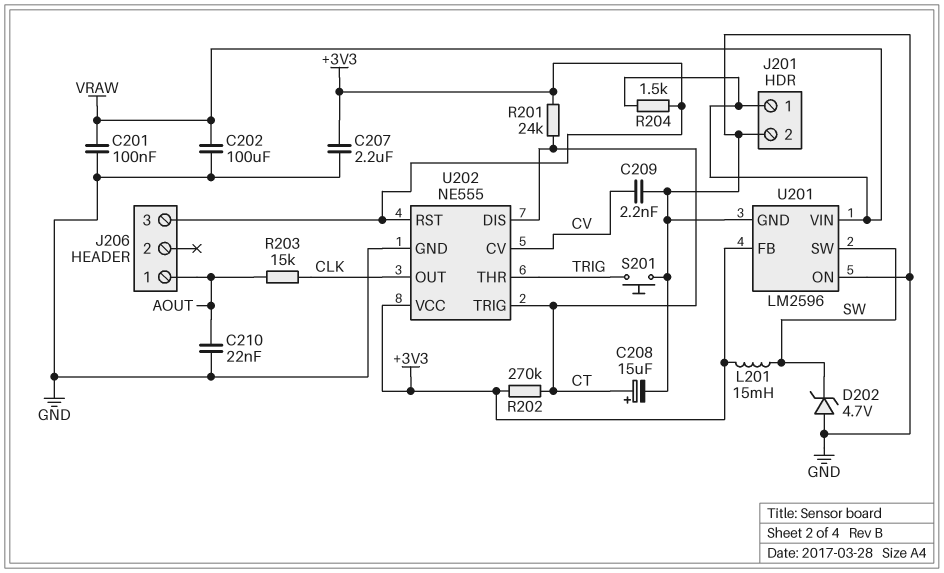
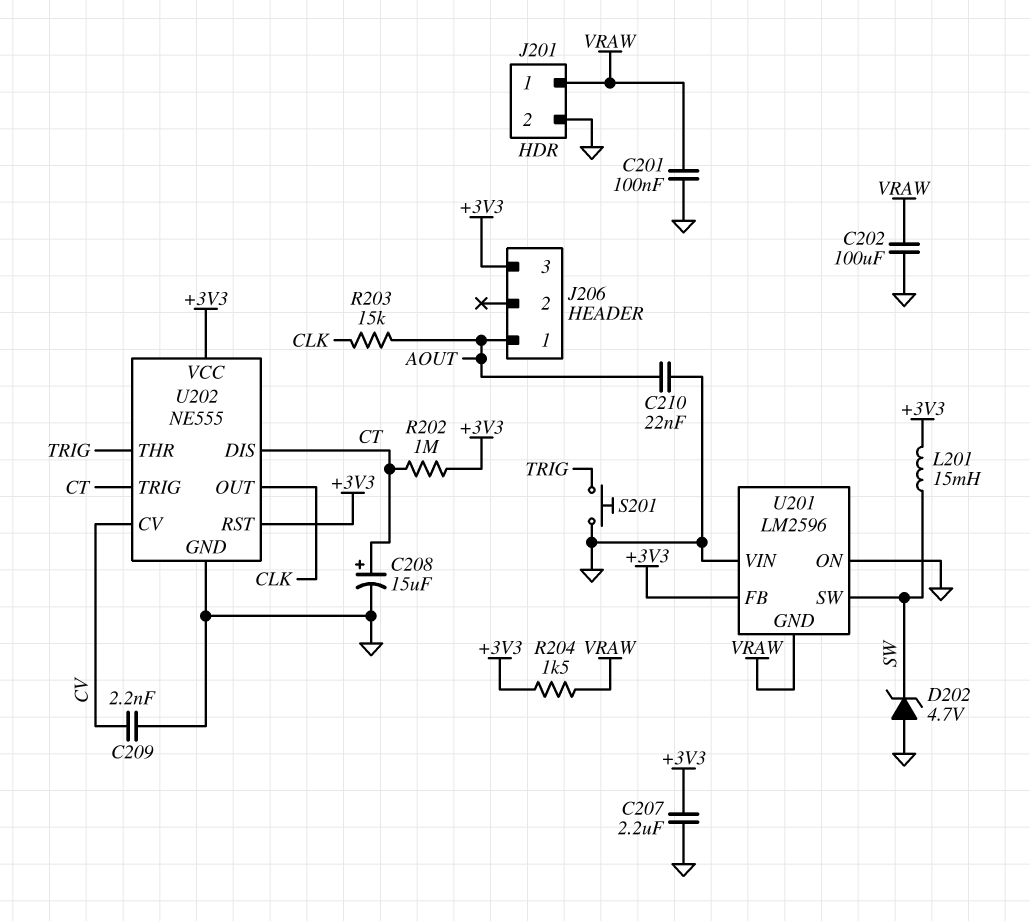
R201: 24k (+3V3, CT) -> none
R202: 270k (+3V3, CT) -> 1M (+3V3, CT)
U201 pin GND: GND -> VRAW
U201 pin VIN: VRAW -> GND

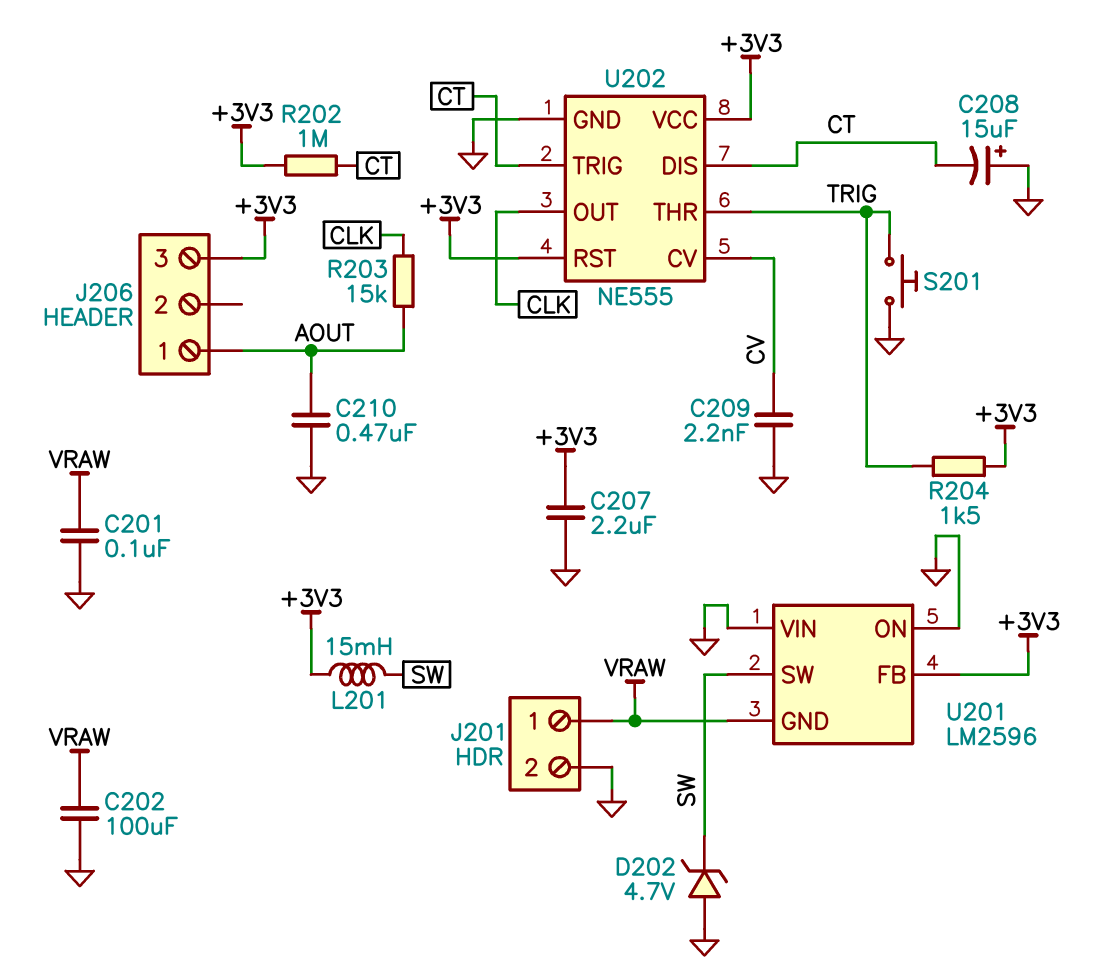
C208: 15uF (plus CT, minus GND) -> 15uF (plus GND, minus CT)
C210: 22nF (AOUT, GND) -> 470nF (AOUT, GND)
R204: 1.5k (+3V3, VRAW) -> 1.5k (+3V3, TRIG)

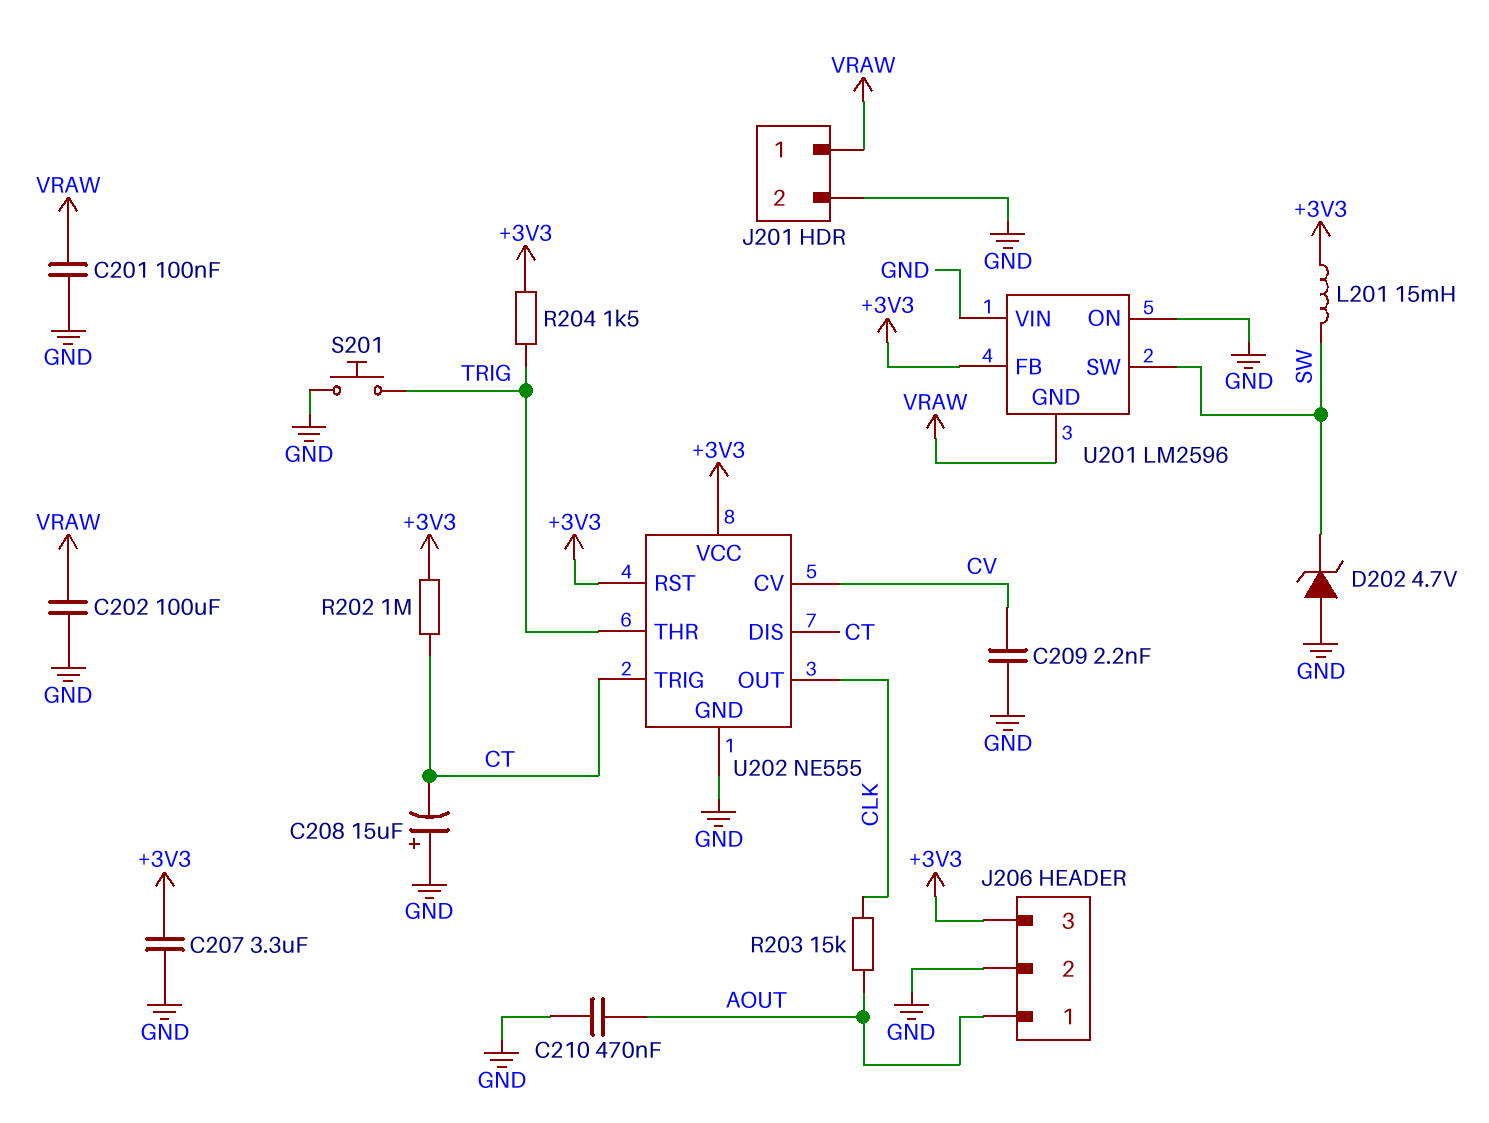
C207: 2.2uF (+3V3, GND) -> 3.3uF (+3V3, GND)
J206 pin 2: none -> GND

